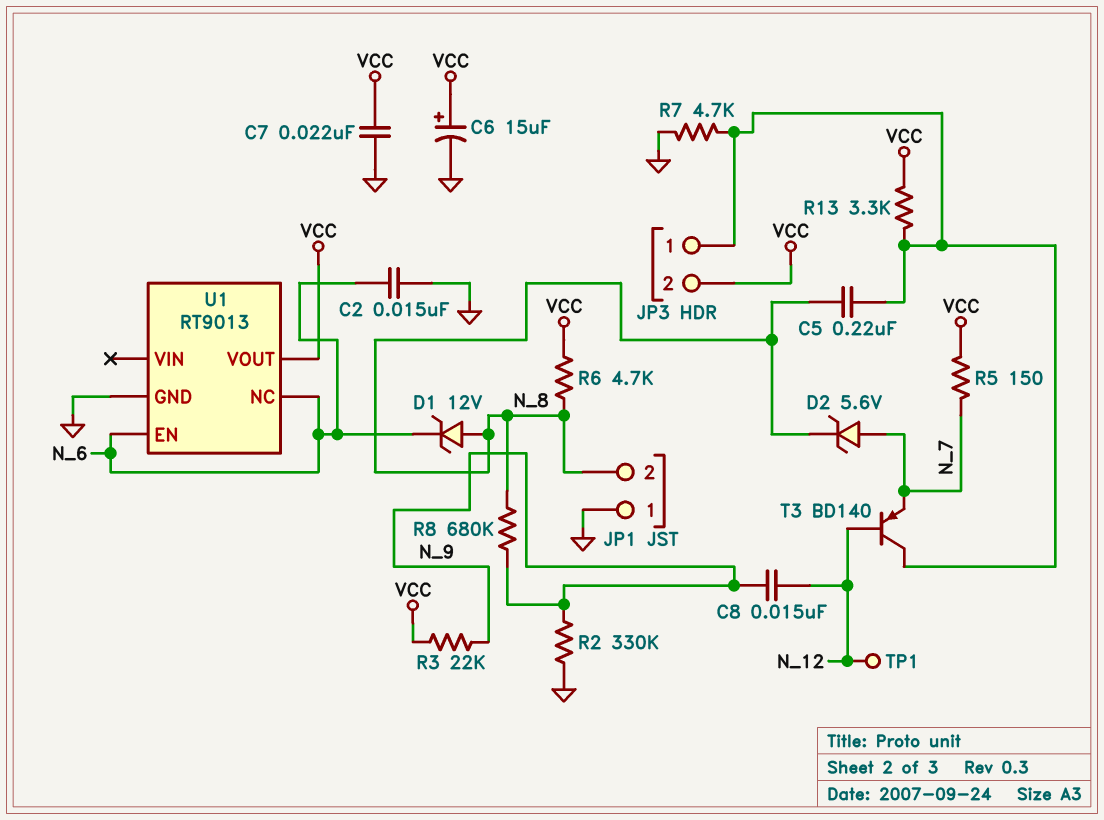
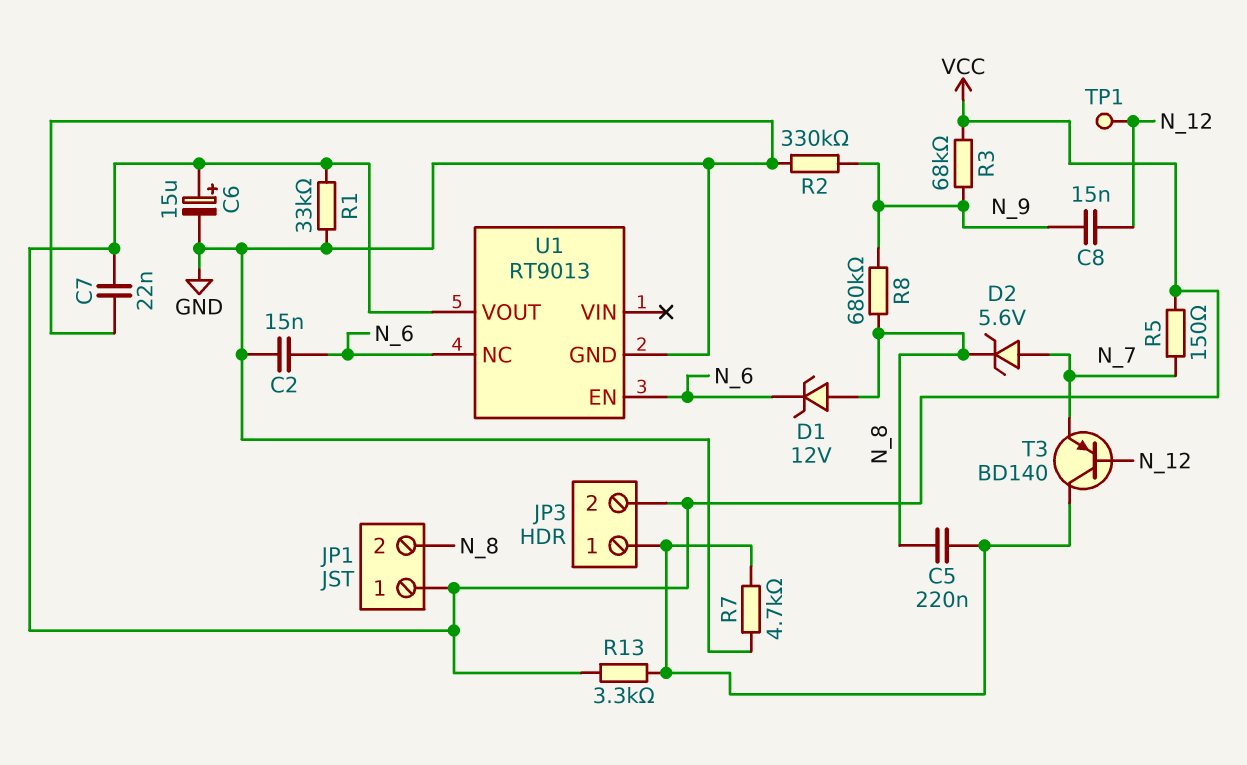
JP1 pin 1: GND -> VCC
R1: none -> 33k (GND, VCC)
R3: 22k (N_9, VCC) -> 68k (N_9, VCC)
R6: 4.7k (N_8, VCC) -> none

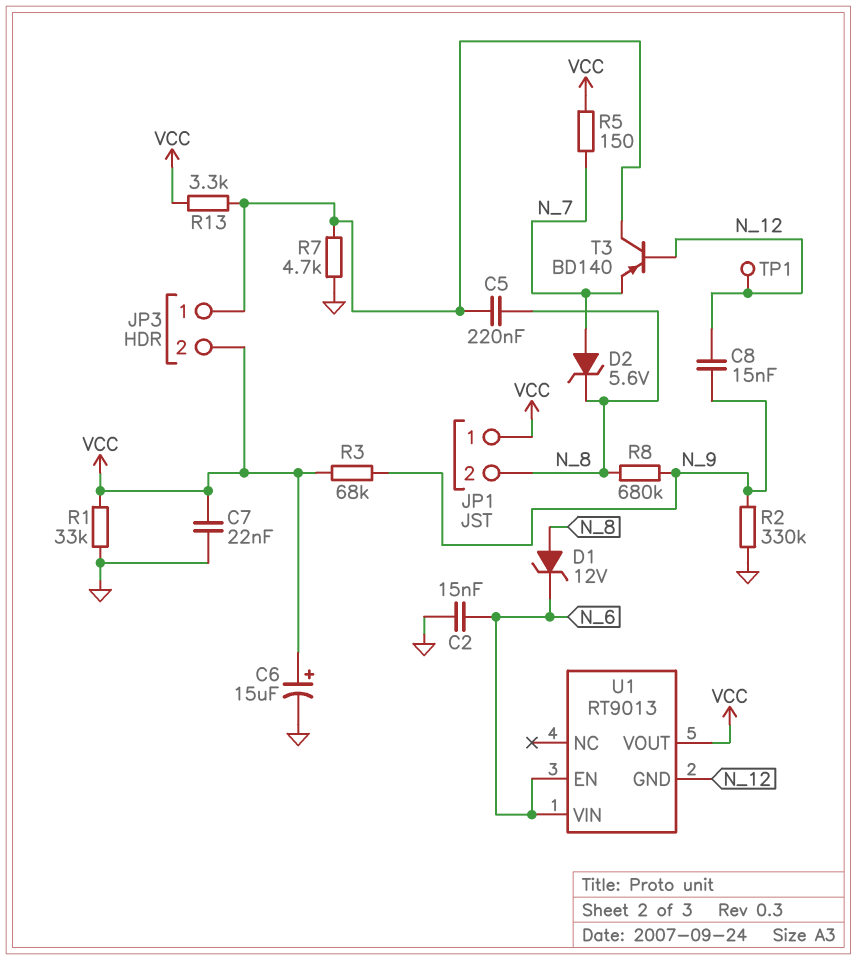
U1 pin GND: GND -> N_12
U1 pin NC: N_6 -> none
U1 pin VIN: none -> N_6

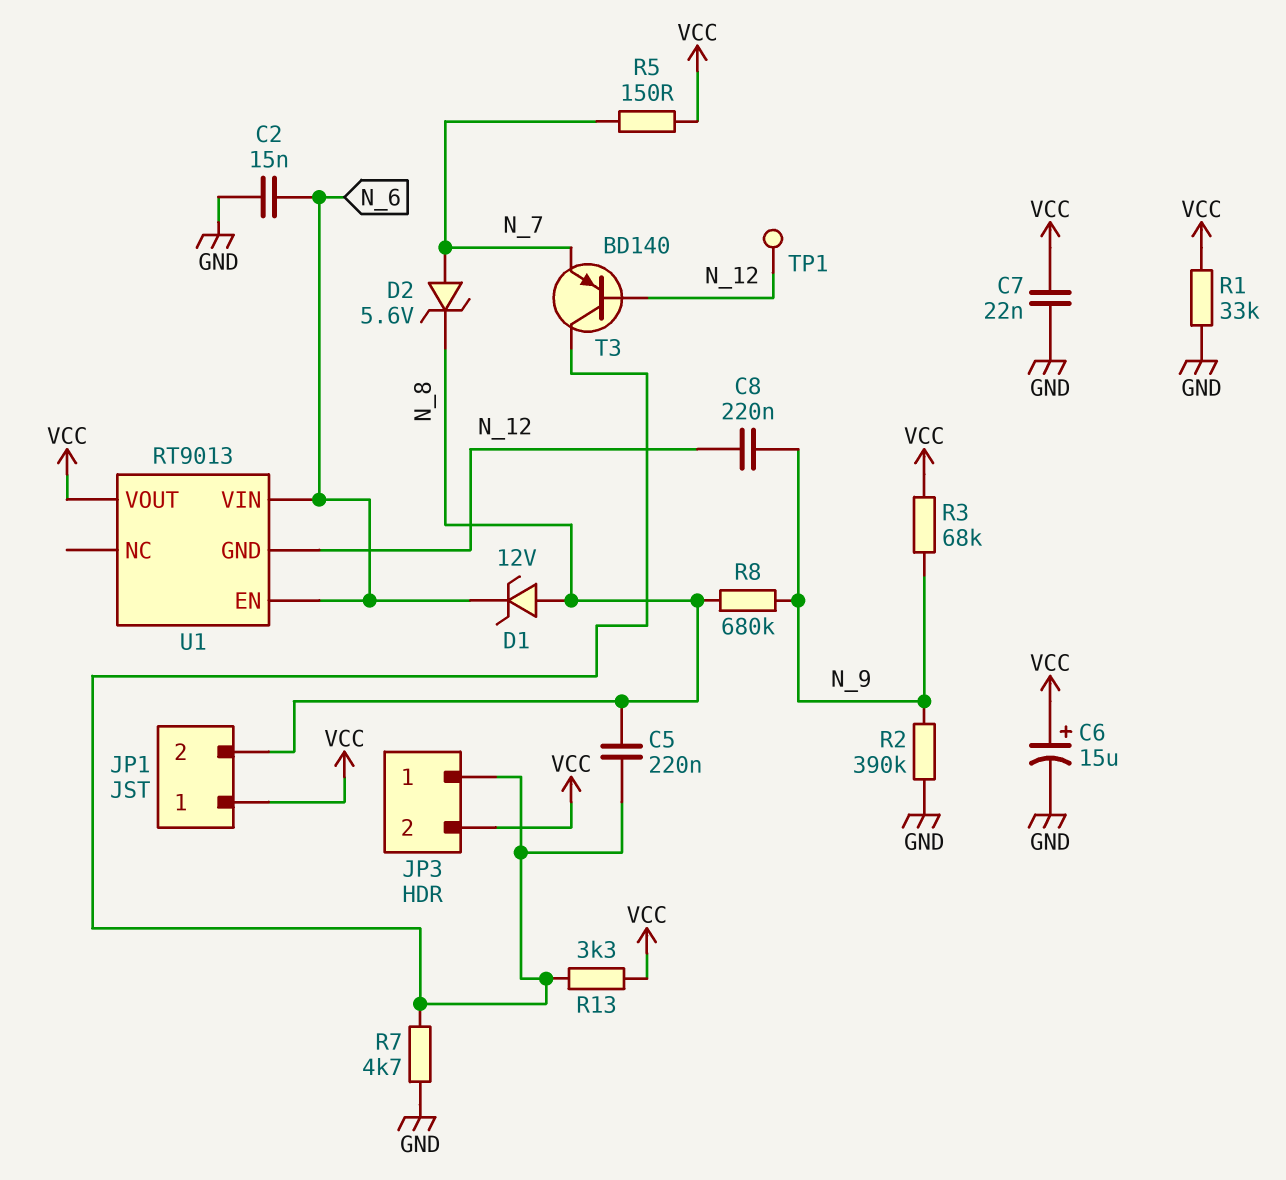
C8: 15nF (N_9, N_12) -> 220nF (N_9, N_12)
R2: 330k (GND, N_9) -> 390k (GND, N_9)

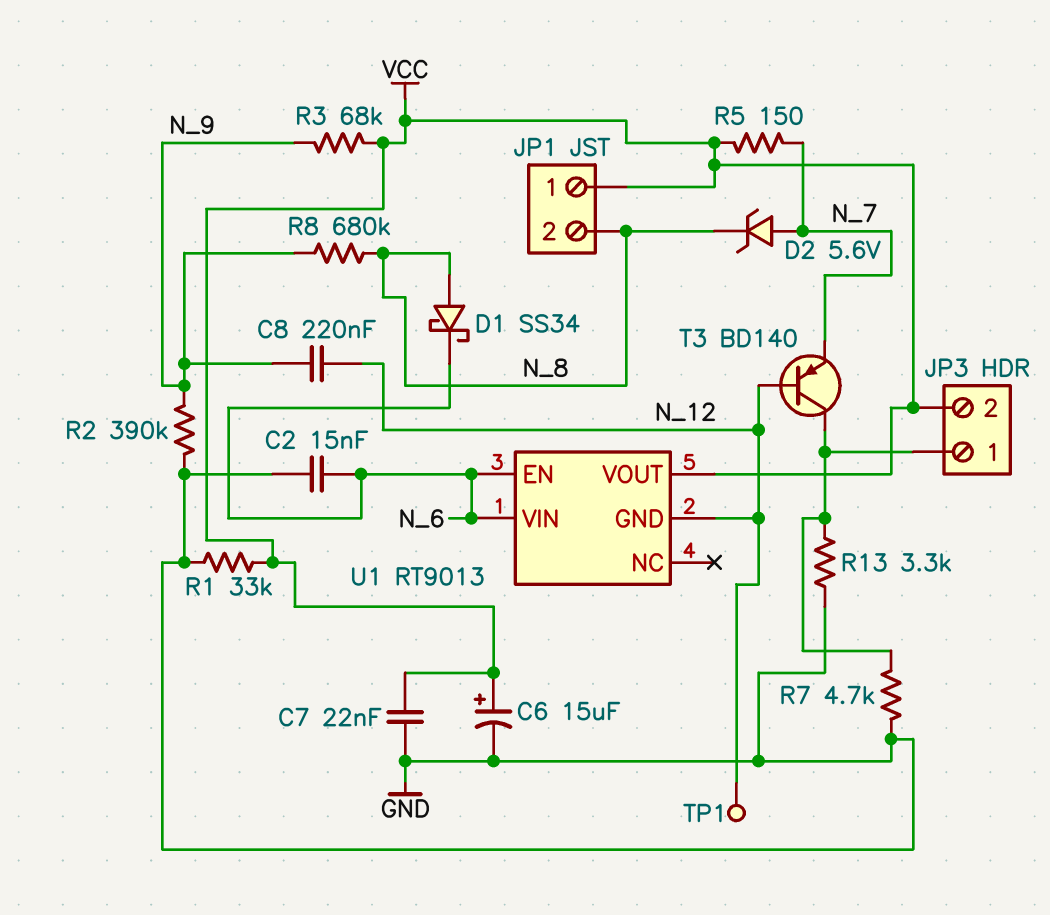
C5: 220nF (JP3/1, N_8) -> none
D1: zener 12V (A N_8, K N_6) -> schottky SS34 (A N_8, K N_6)
R13: 3.3k (JP3/1, VCC) -> 3.3k (GND, JP3/1)

